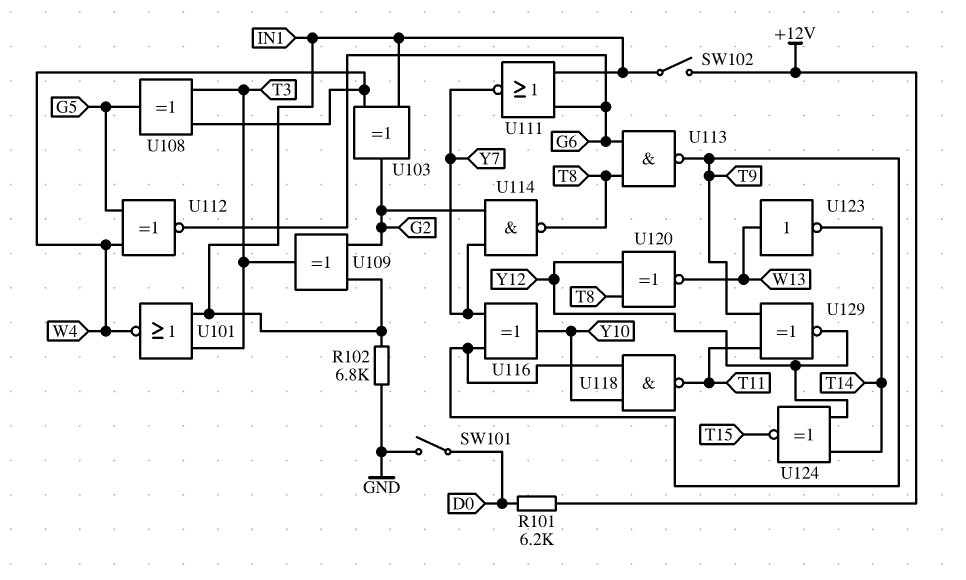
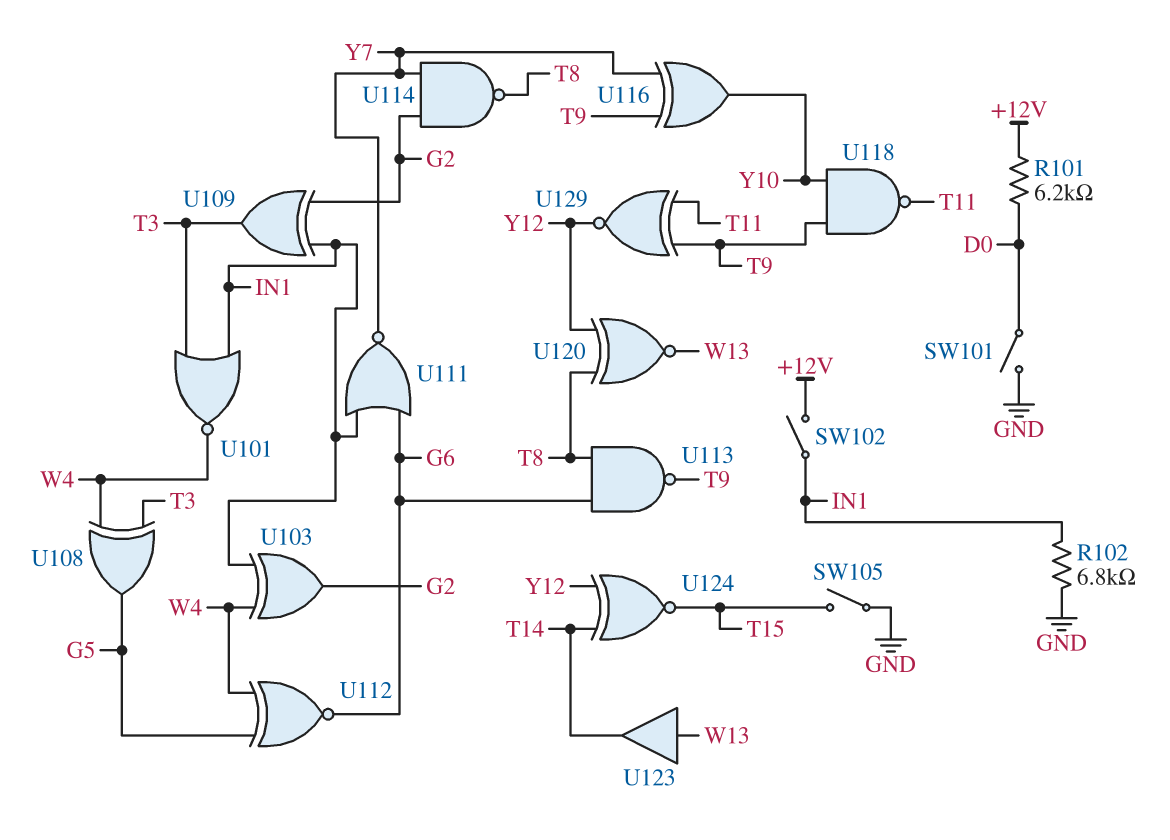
SW105: none -> switch (GND, T15)
U123: NOT (in W13, out T14) -> buffer (in W13, out T14)

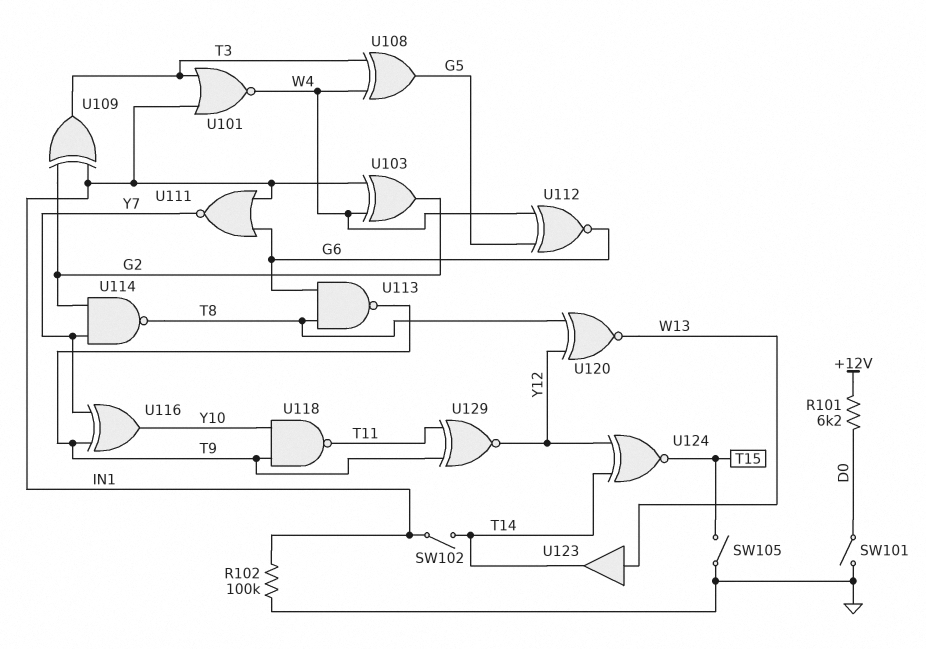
R102: 6.8k (GND, IN1) -> 100k (GND, IN1)
SW102: switch (+12V, IN1) -> switch (IN1, T14)

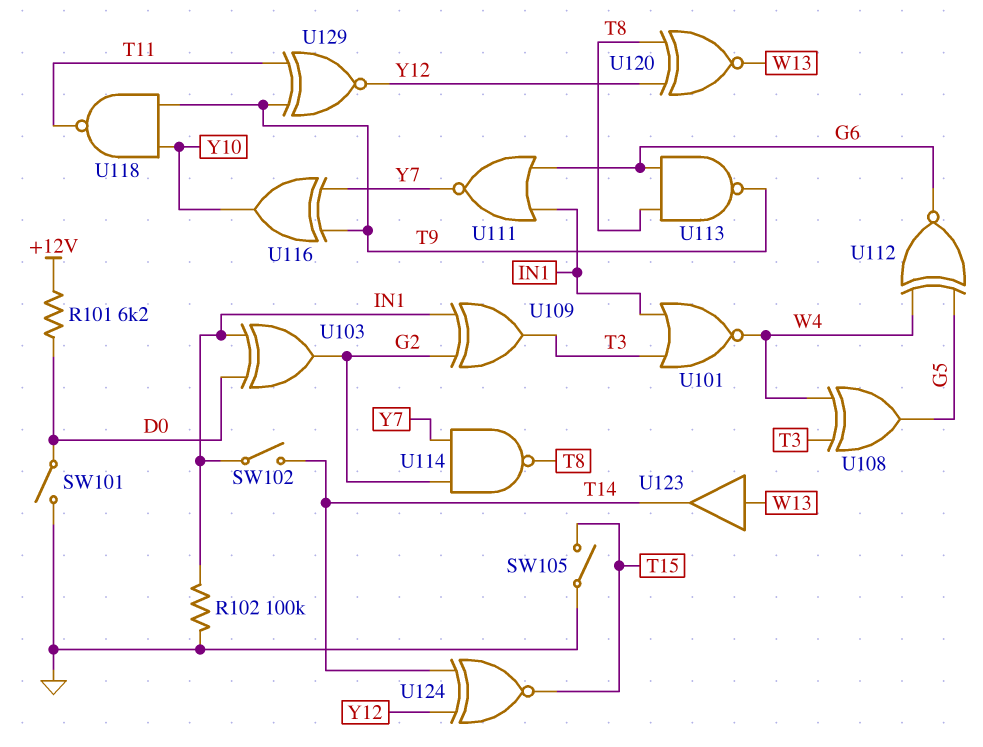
U103: XOR (in IN1, in W4, out G2) -> XOR (in D0, in IN1, out G2)

